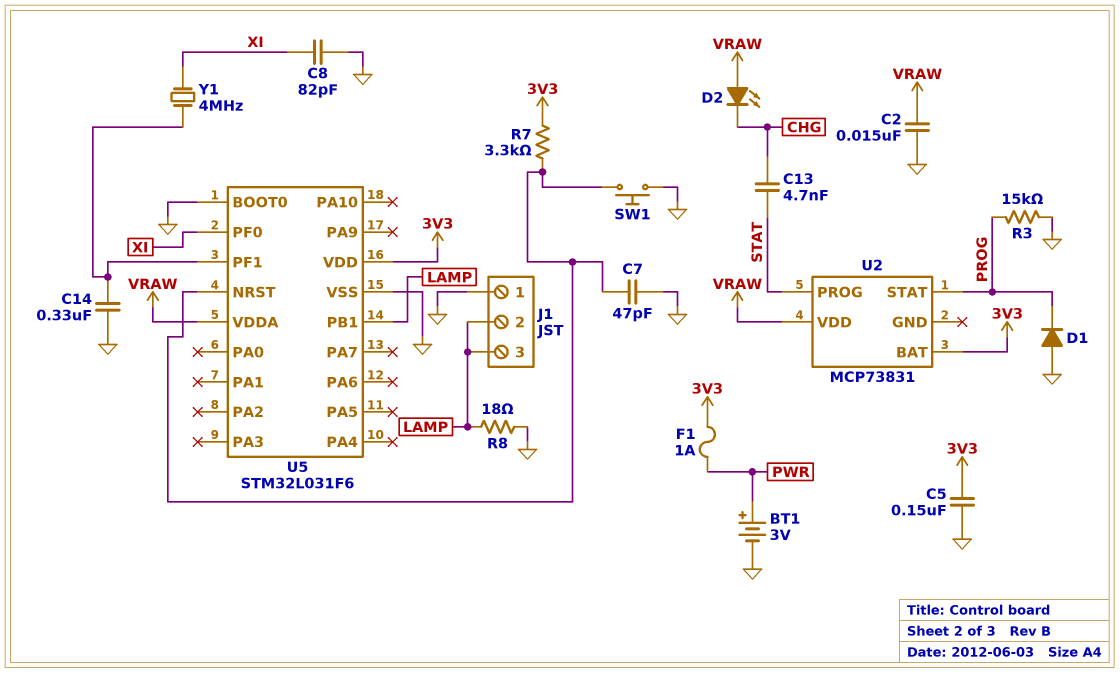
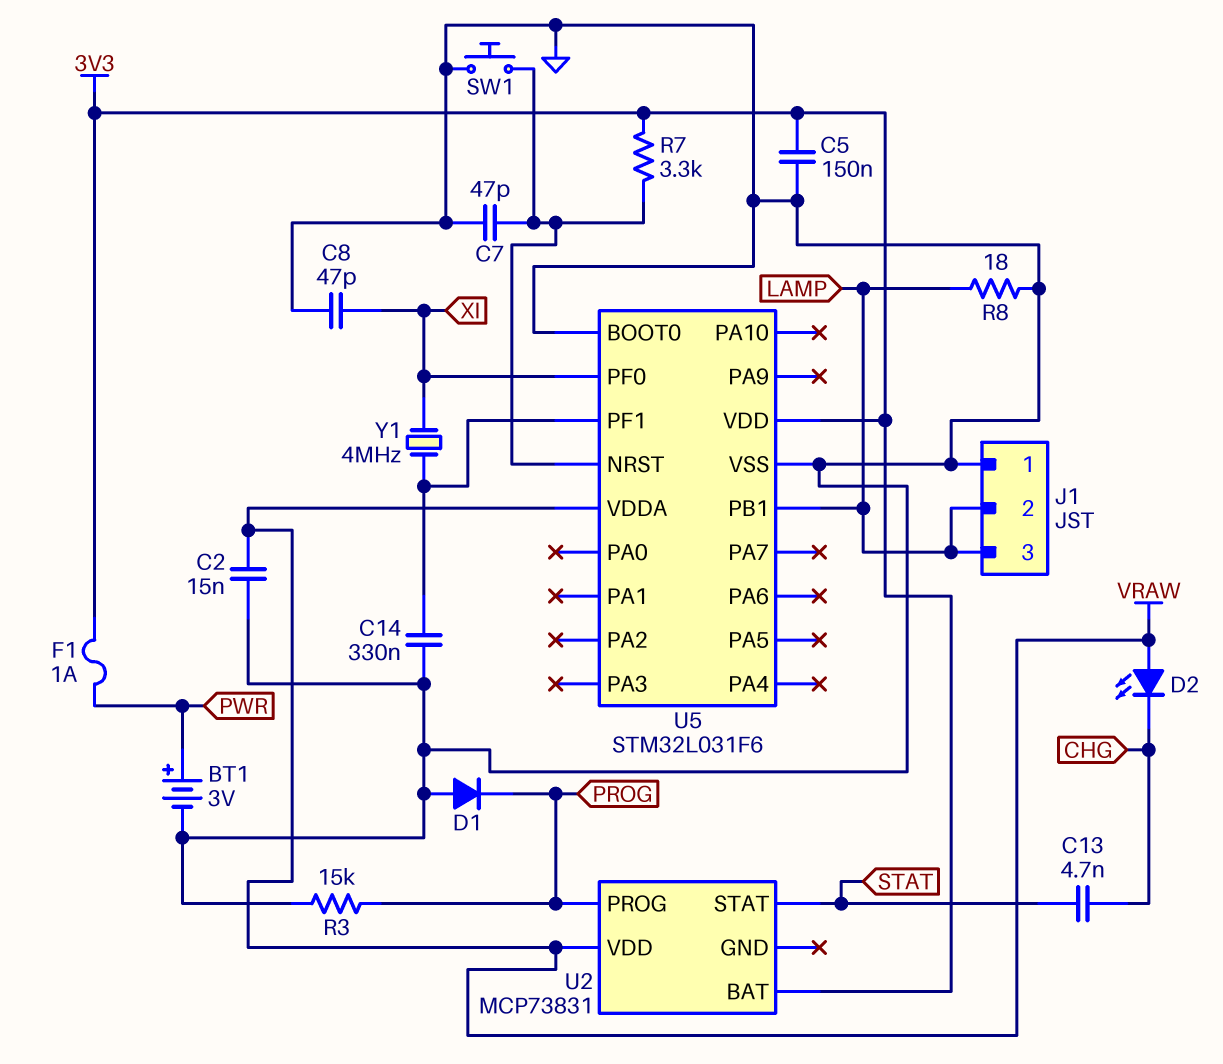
C8: 82pF (GND, XI) -> 47pF (GND, XI)
U2 pin PROG: STAT -> PROG
U2 pin STAT: PROG -> STAT

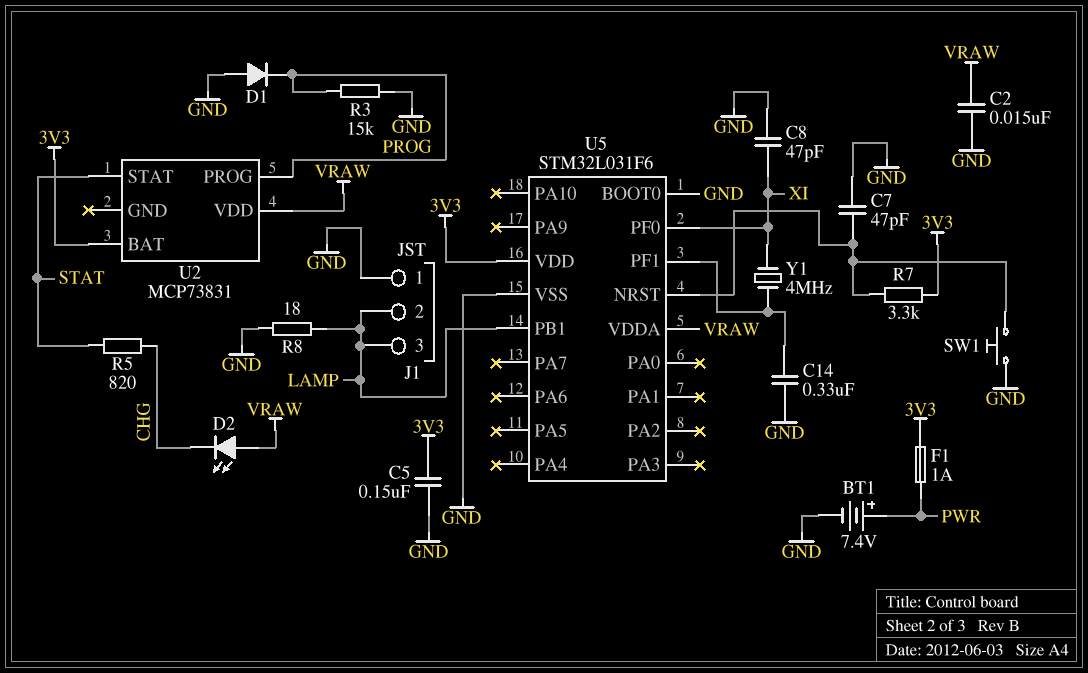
BT1: 3V (plus PWR, minus GND) -> 7.4V (plus PWR, minus GND)
C13: 4.7nF (CHG, STAT) -> none
R5: none -> 820 (CHG, STAT)

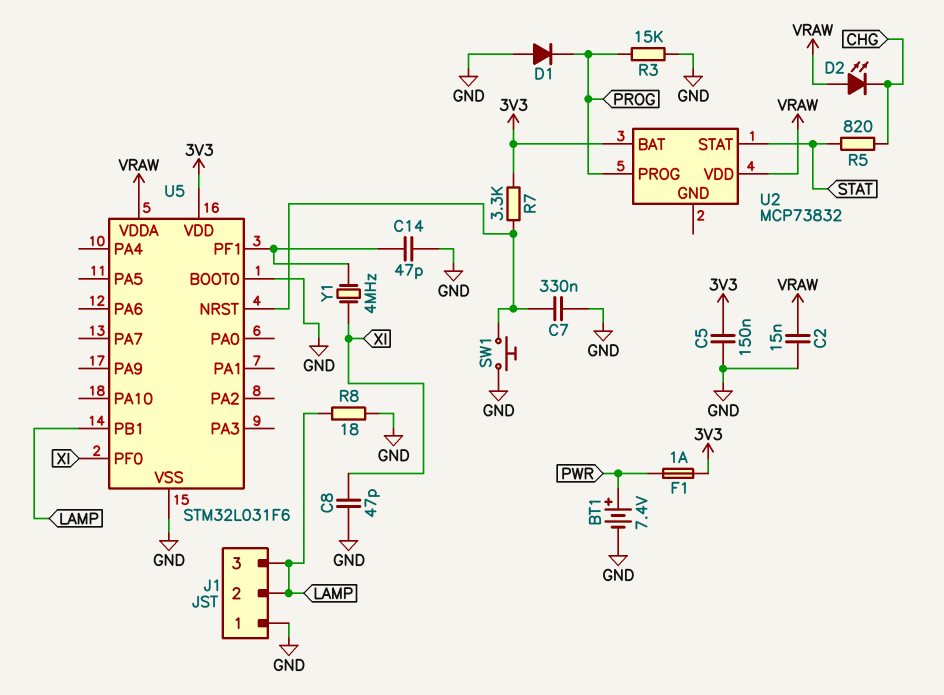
C7: 47pF (GND, U5/NRST) -> 330nF (GND, U5/NRST)
C14: 330nF (GND, U5/PF1) -> 47pF (GND, U5/PF1)
U2: MCP73831 -> MCP73832

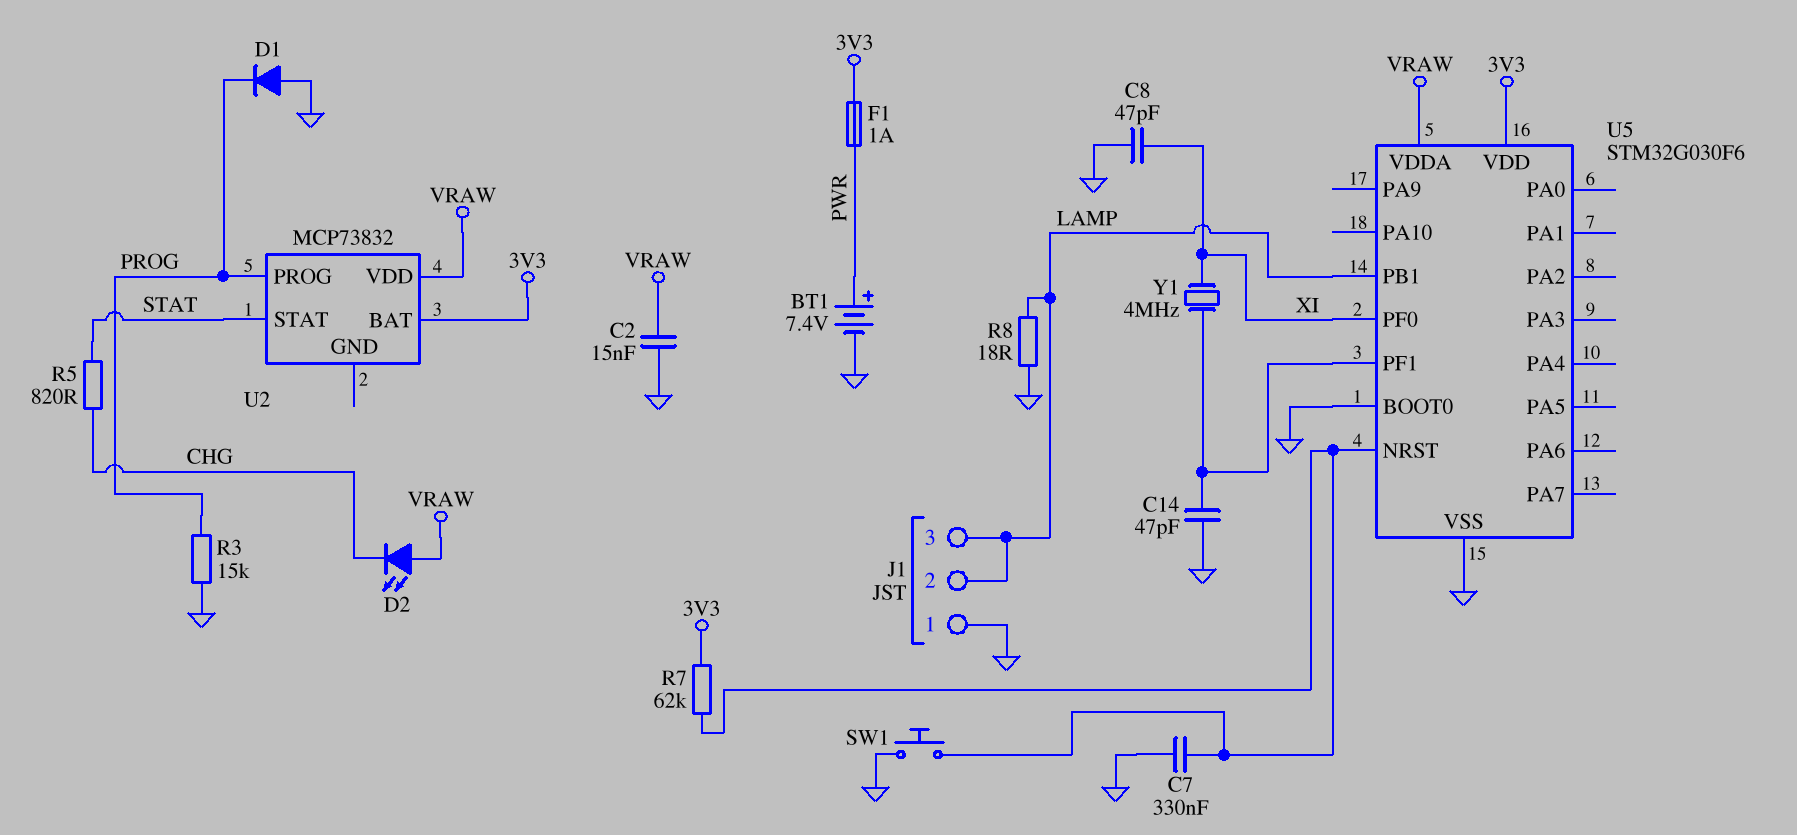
C5: 150nF (3V3, GND) -> none
R7: 3.3k (3V3, U5/NRST) -> 62k (3V3, U5/NRST)
U5: STM32L031F6 -> STM32G030F6

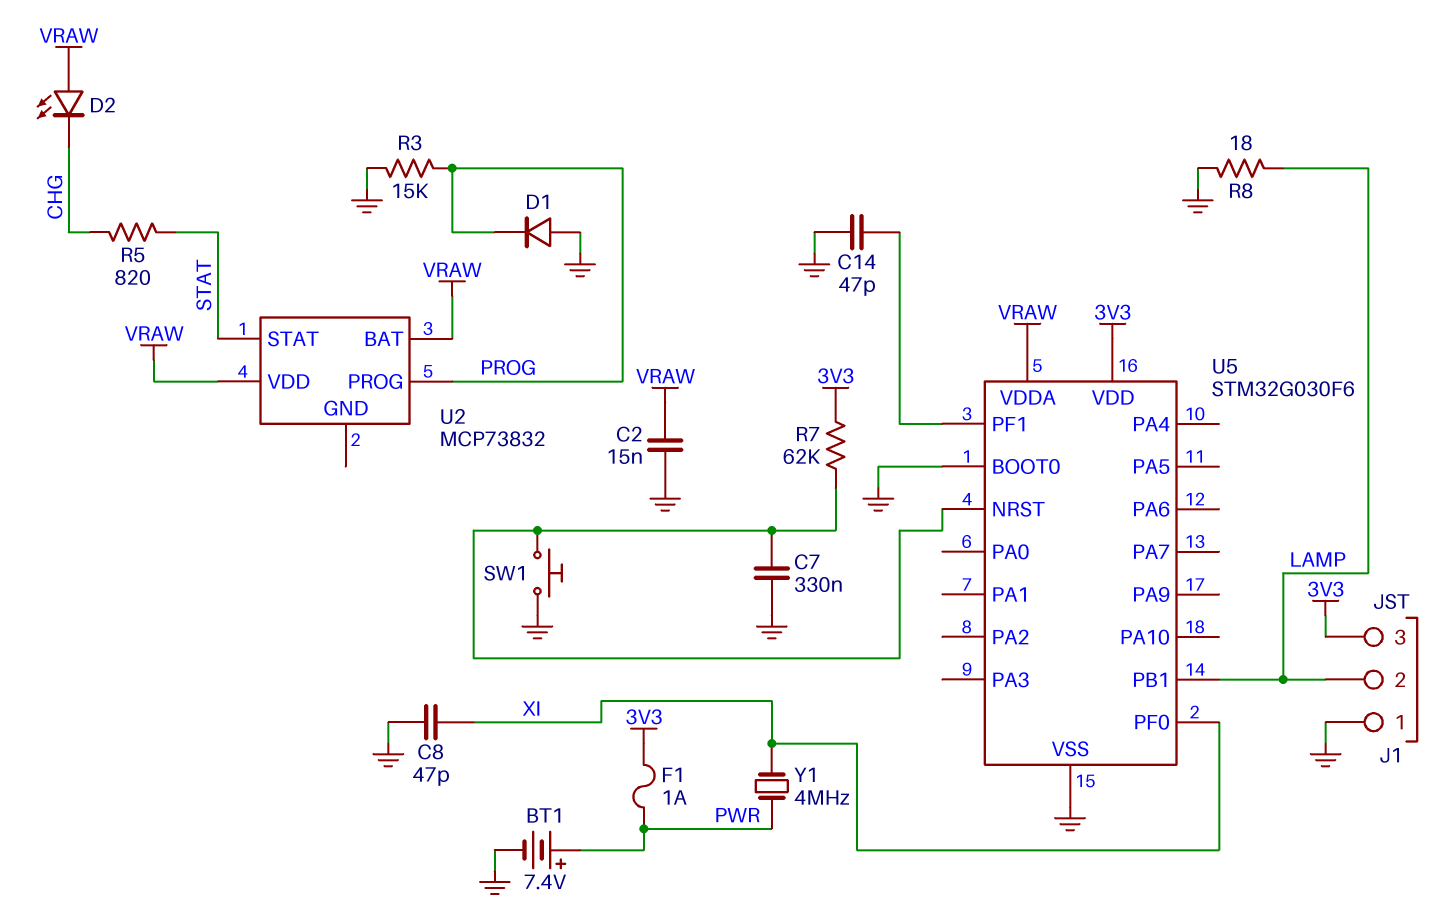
J1 pin 3: LAMP -> 3V3
U2 pin BAT: 3V3 -> VRAW
Y1: 4MHz (U5/PF1, XI) -> 4MHz (PWR, XI)

